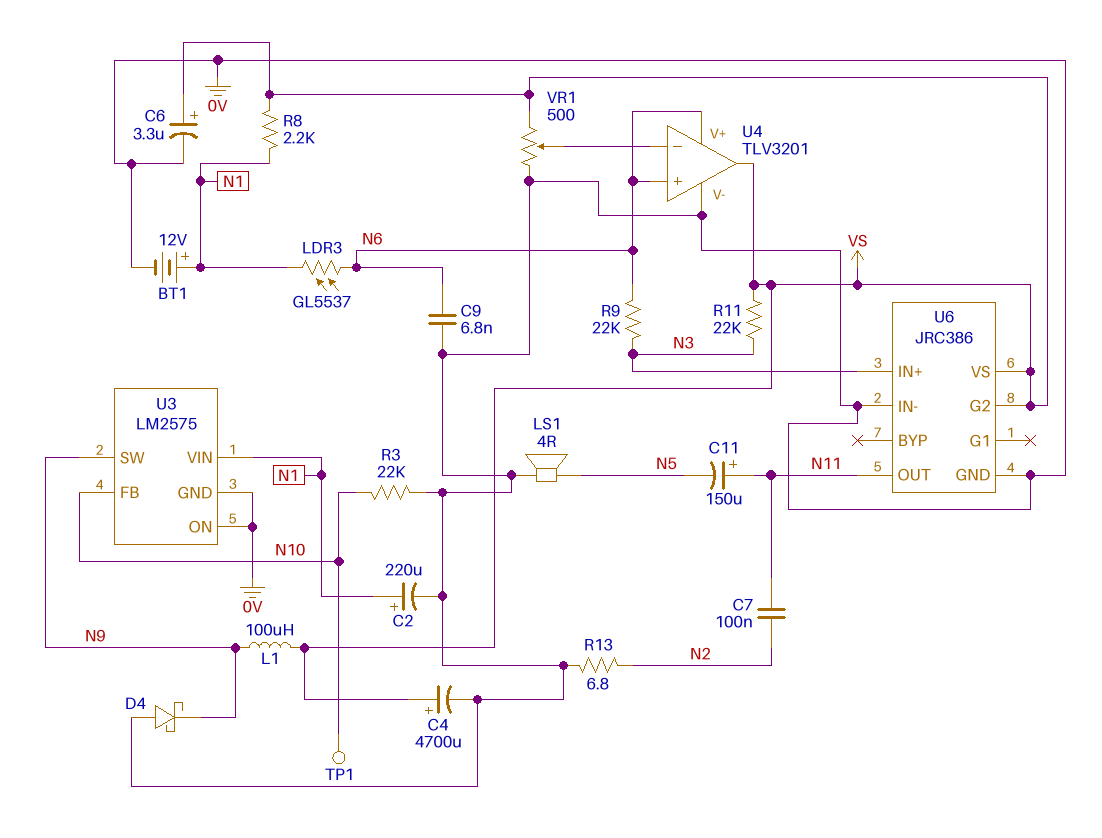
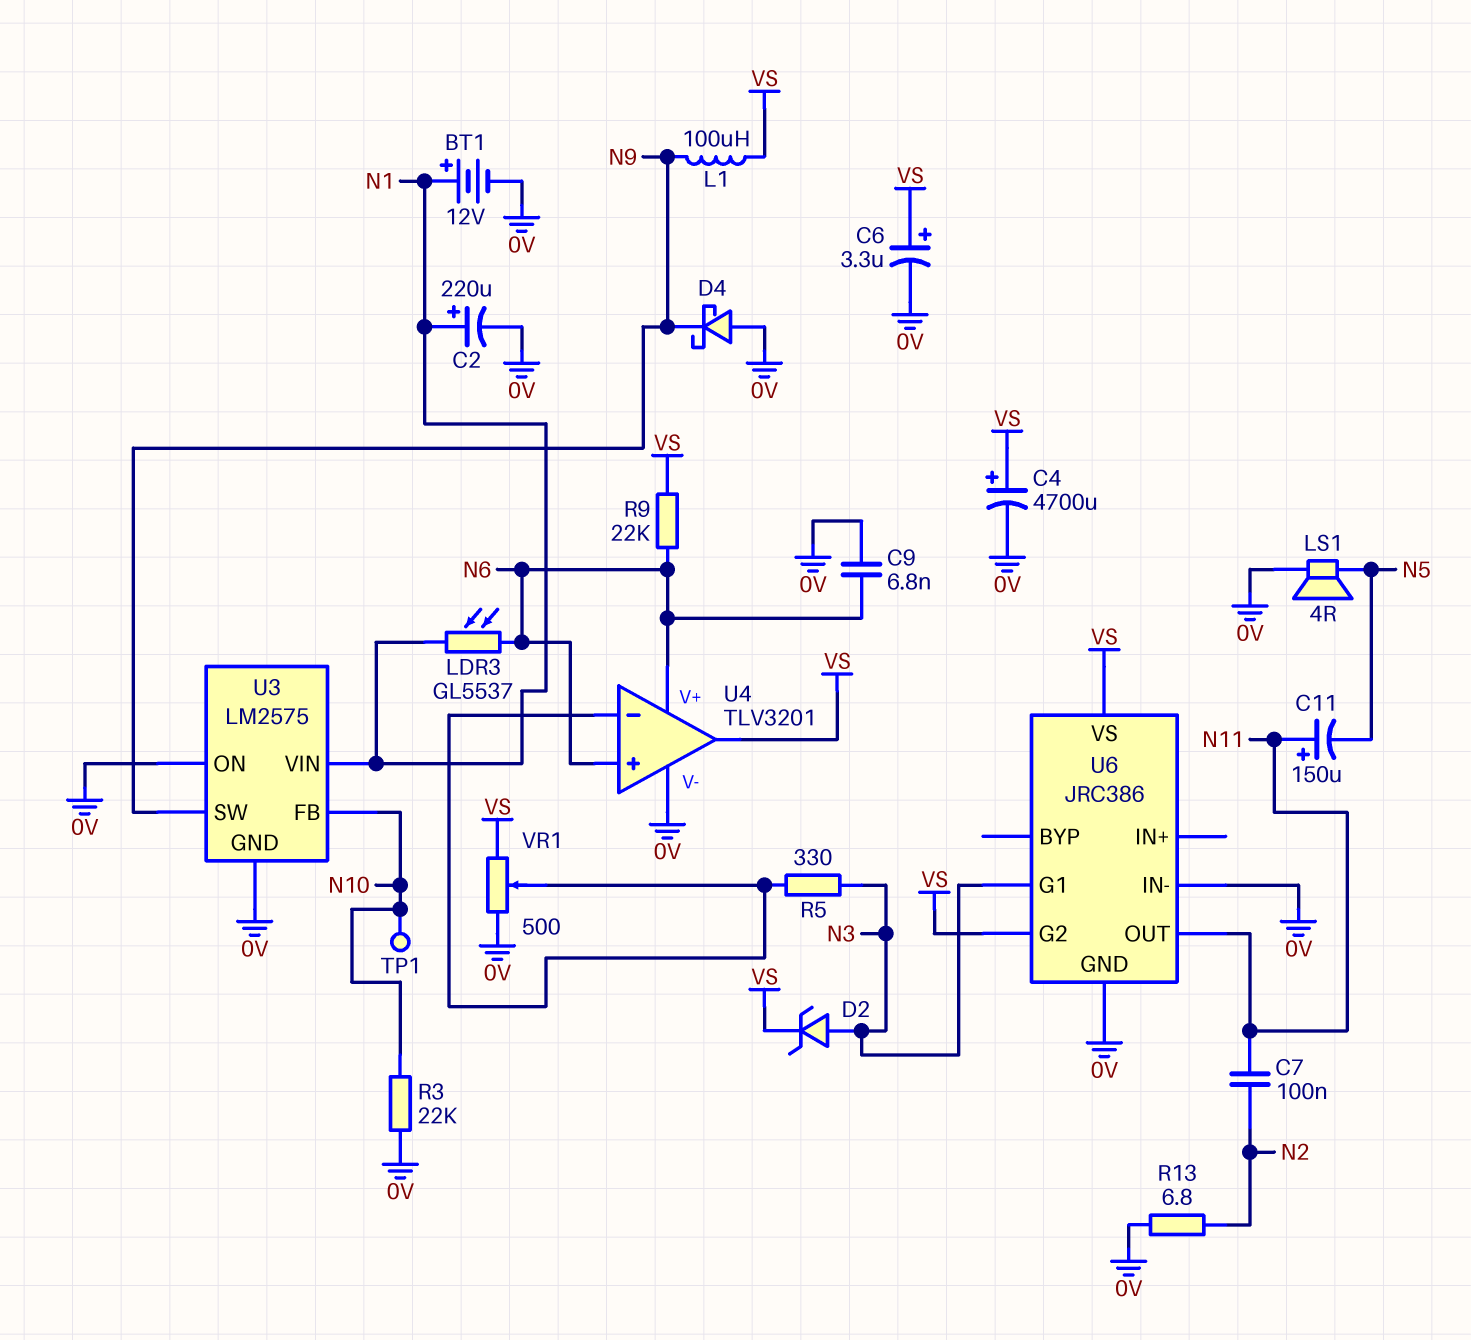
D2: none -> zener (A N3, K VS)
R5: none -> 330 (N3, U4/in-)
R8: 2.2k (N1, VS) -> none
R9: 22k (N3, N6) -> 22k (N6, VS)
R11: 22k (N3, VS) -> none
U6 pin G1: none -> N3
U6 pin IN+: N3 -> none

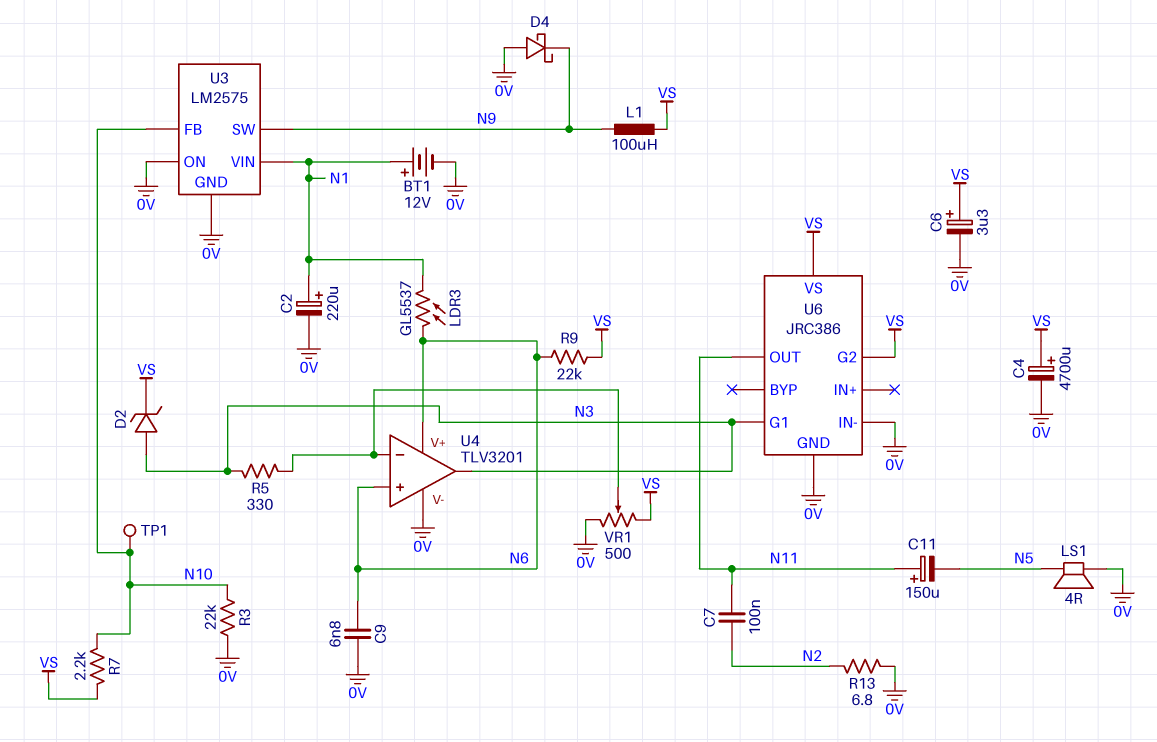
R7: none -> 2.2k (N10, VS)
U4 pin out: VS -> N3

